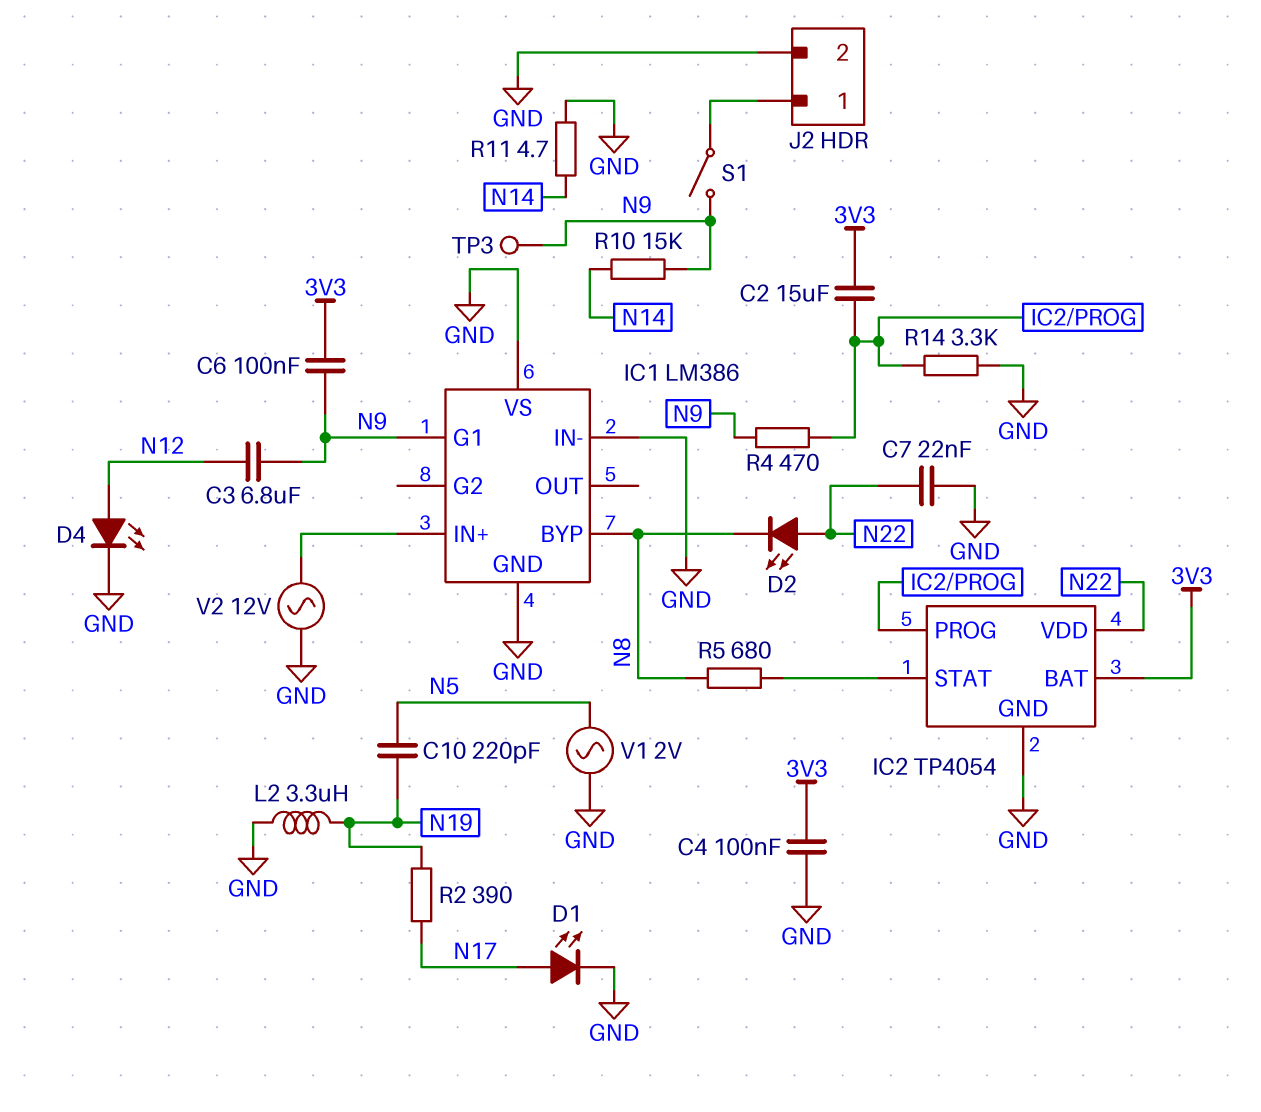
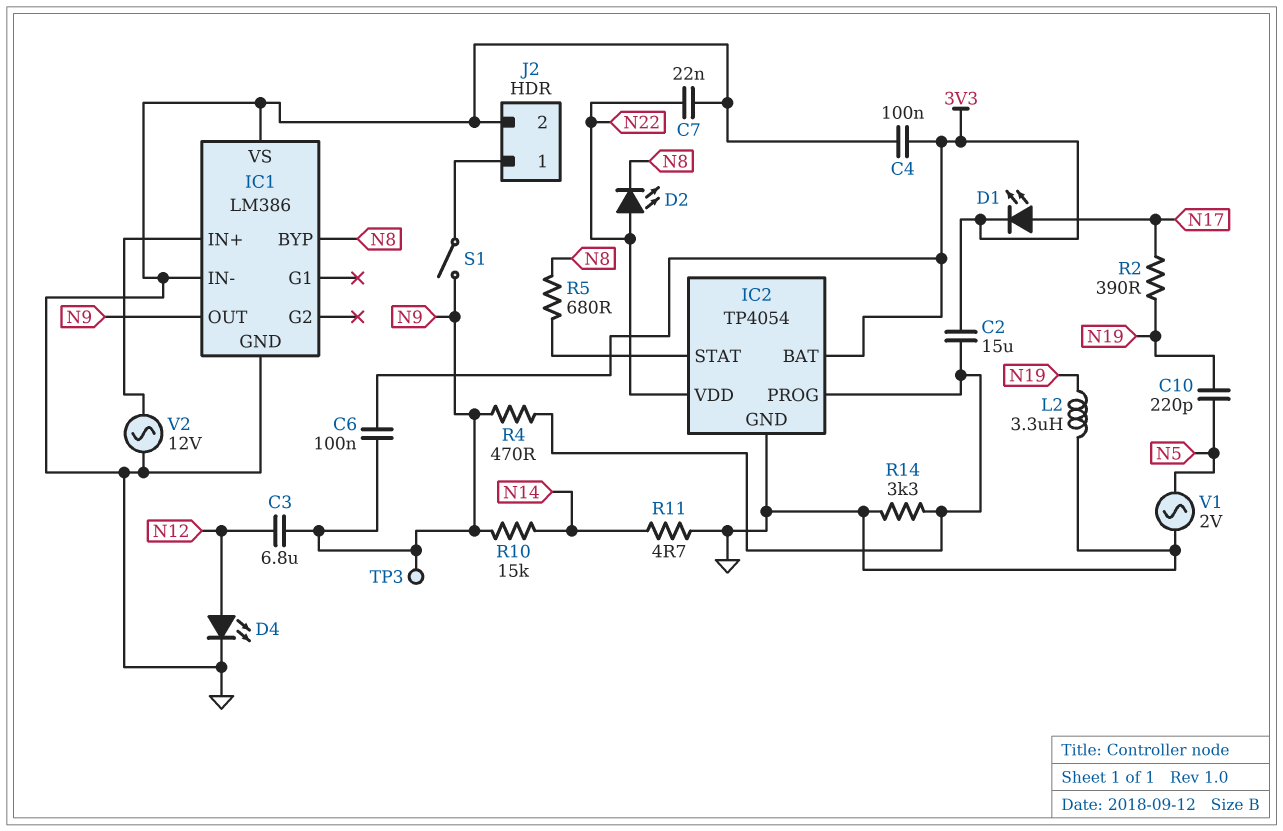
D1: LED (A N17, K GND) -> LED (A N17, K 3V3)
IC1 pin G1: N9 -> none
IC1 pin OUT: none -> N9

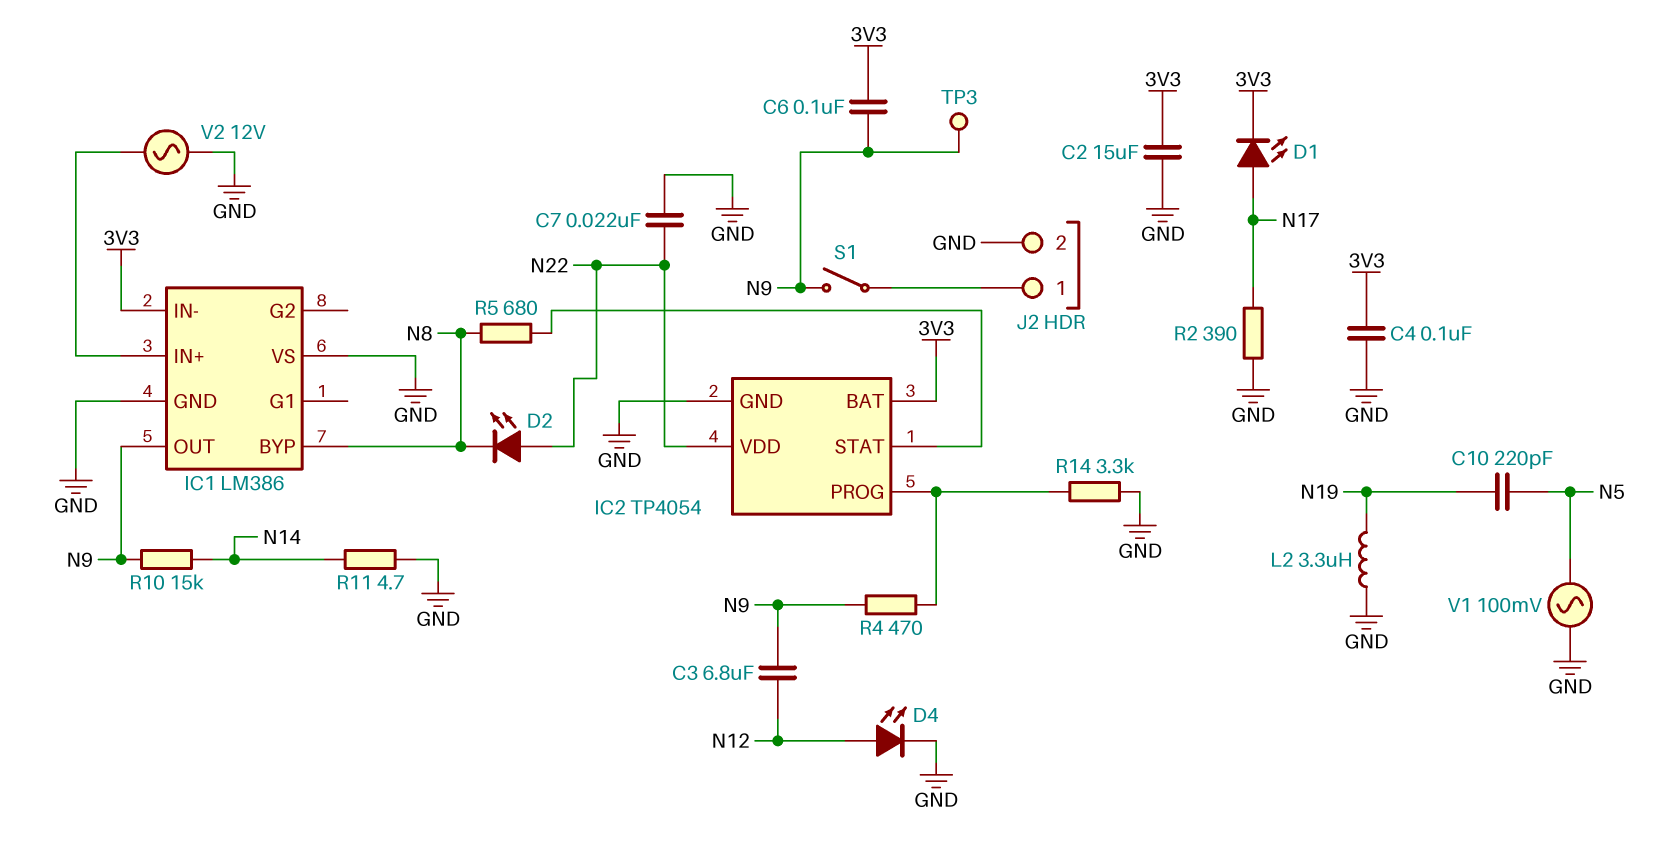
C2: 15uF (3V3, IC2/PROG) -> 15uF (3V3, GND)
IC1 pin IN-: GND -> 3V3
R2: 390 (N17, N19) -> 390 (GND, N17)
V1: AC 2V (GND, N5) -> AC 100mV (GND, N5)

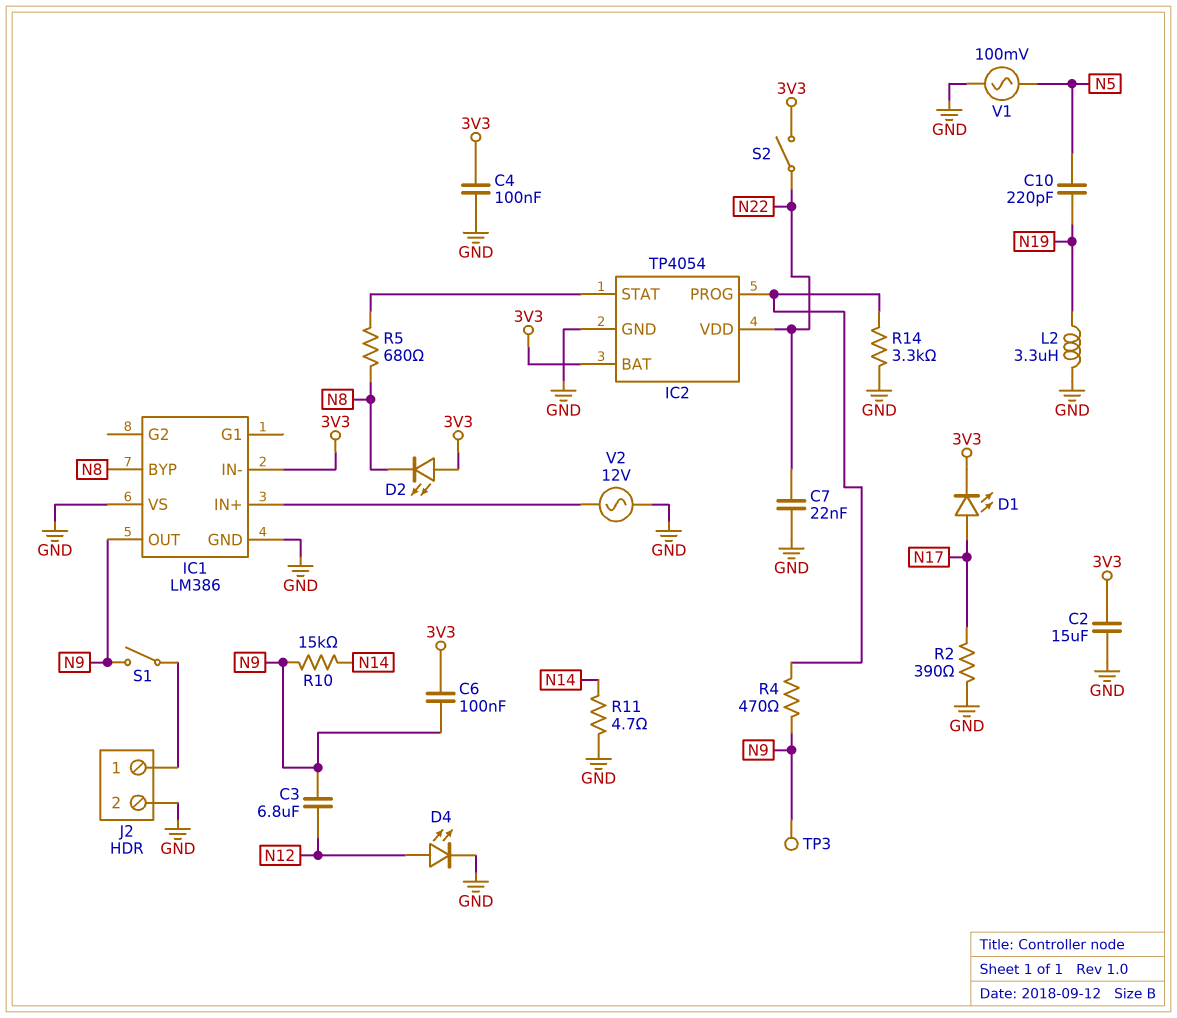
D2: LED (A N22, K N8) -> LED (A 3V3, K N8)
S2: none -> switch (3V3, N22)

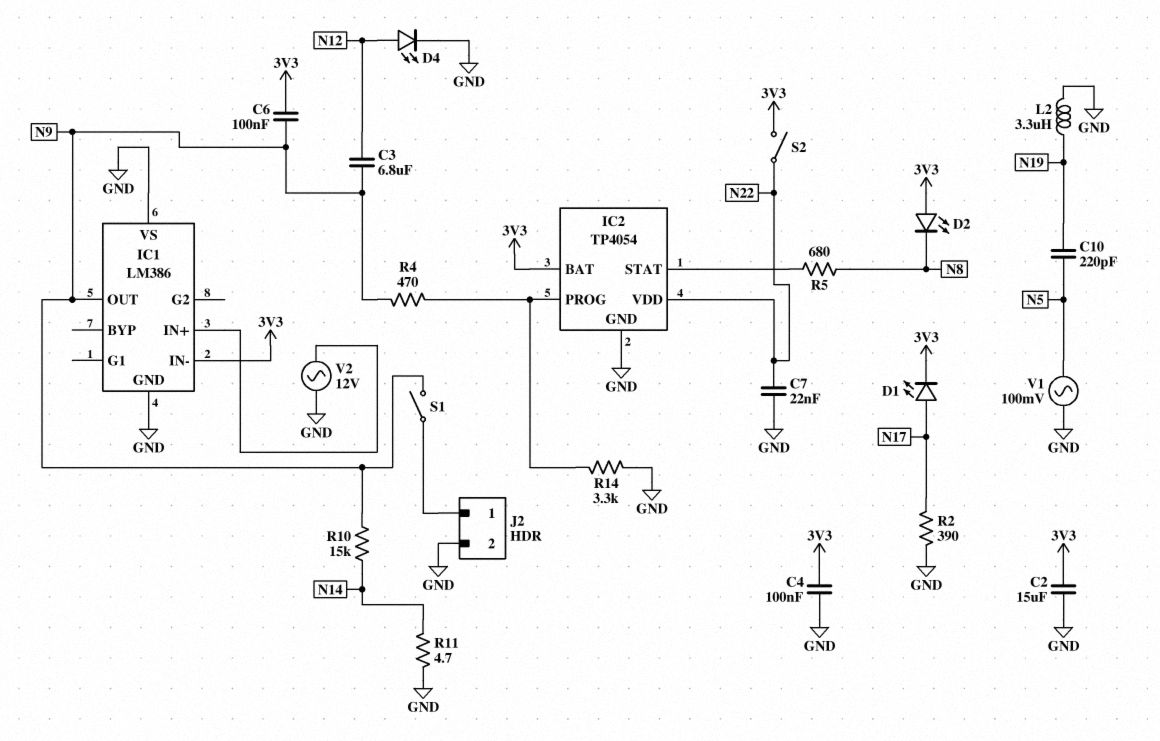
IC1 pin BYP: N8 -> none
TP3: test point (N9) -> none

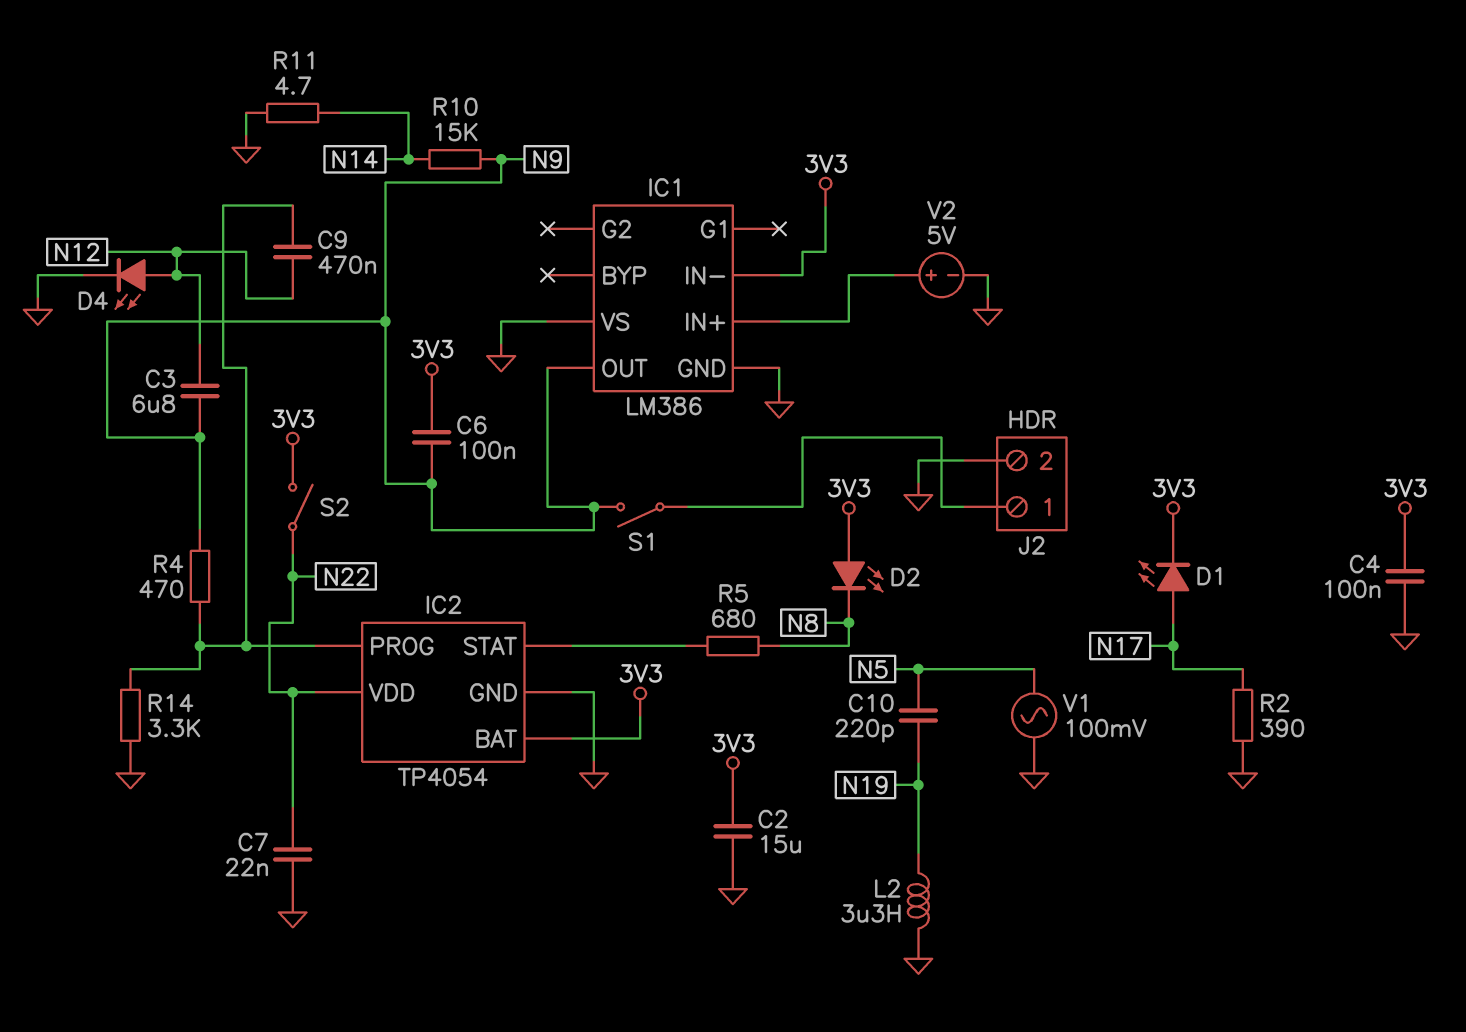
C9: none -> 470nF (IC2/PROG, N12)
V2: AC 12V (GND, IC1/IN+) -> 5V (plus IC1/IN+, minus GND)

